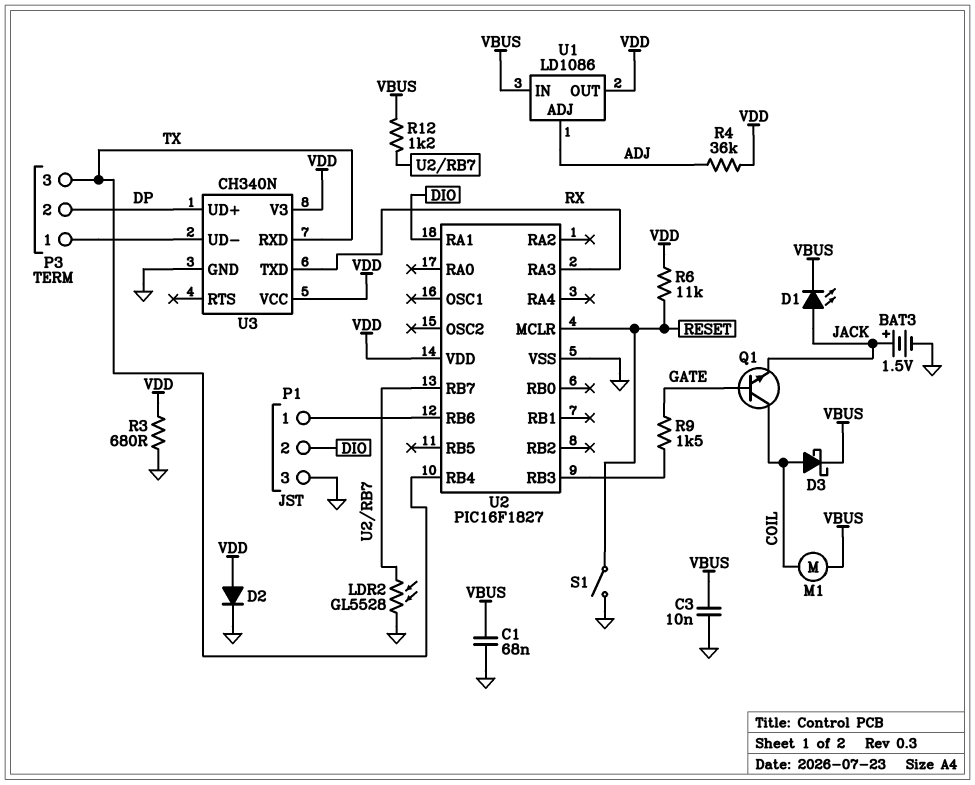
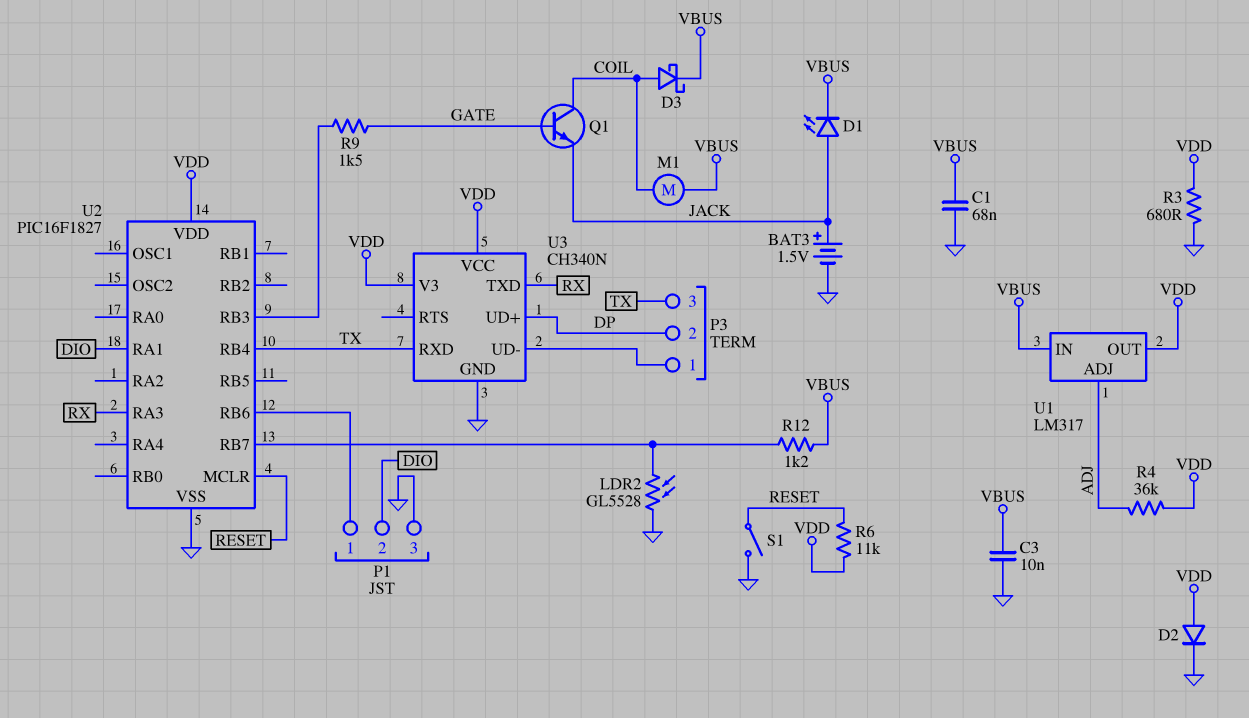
U1: LD1086 -> LM317

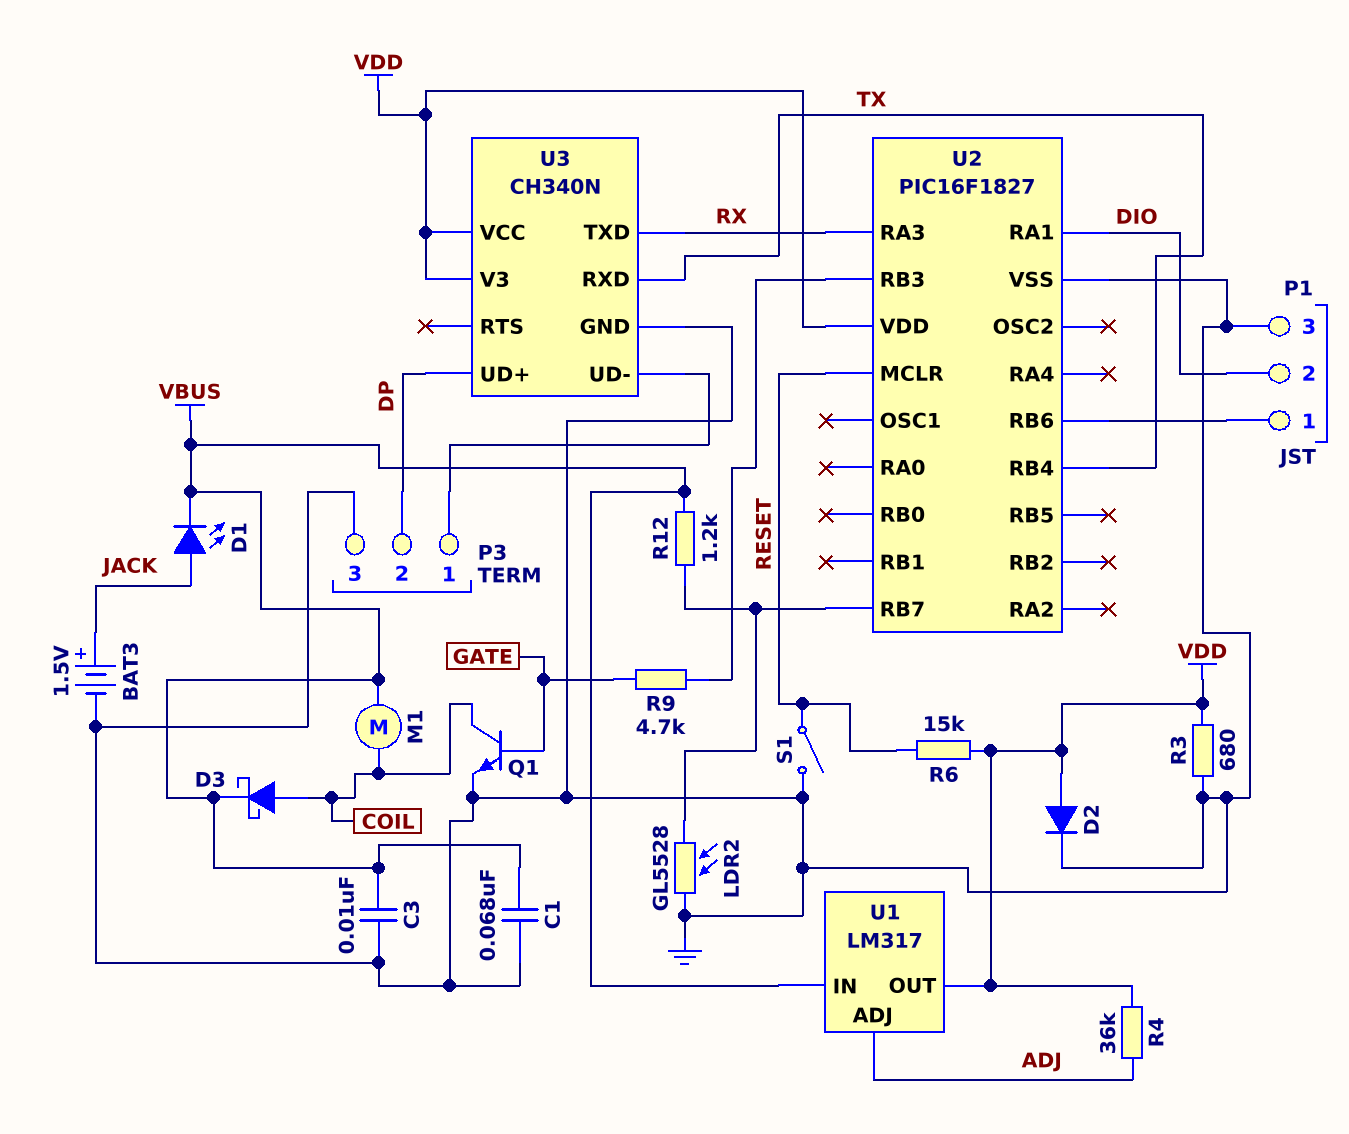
P3 pin 3: TX -> GND
Q1: NPN (B GATE, C COIL, E JACK) -> NPN (B GATE, C COIL, E GND)
R6: 11k (RESET, VDD) -> 15k (RESET, VDD)
R9: 1.5k (GATE, U2/RB3) -> 4.7k (GATE, U2/RB3)

